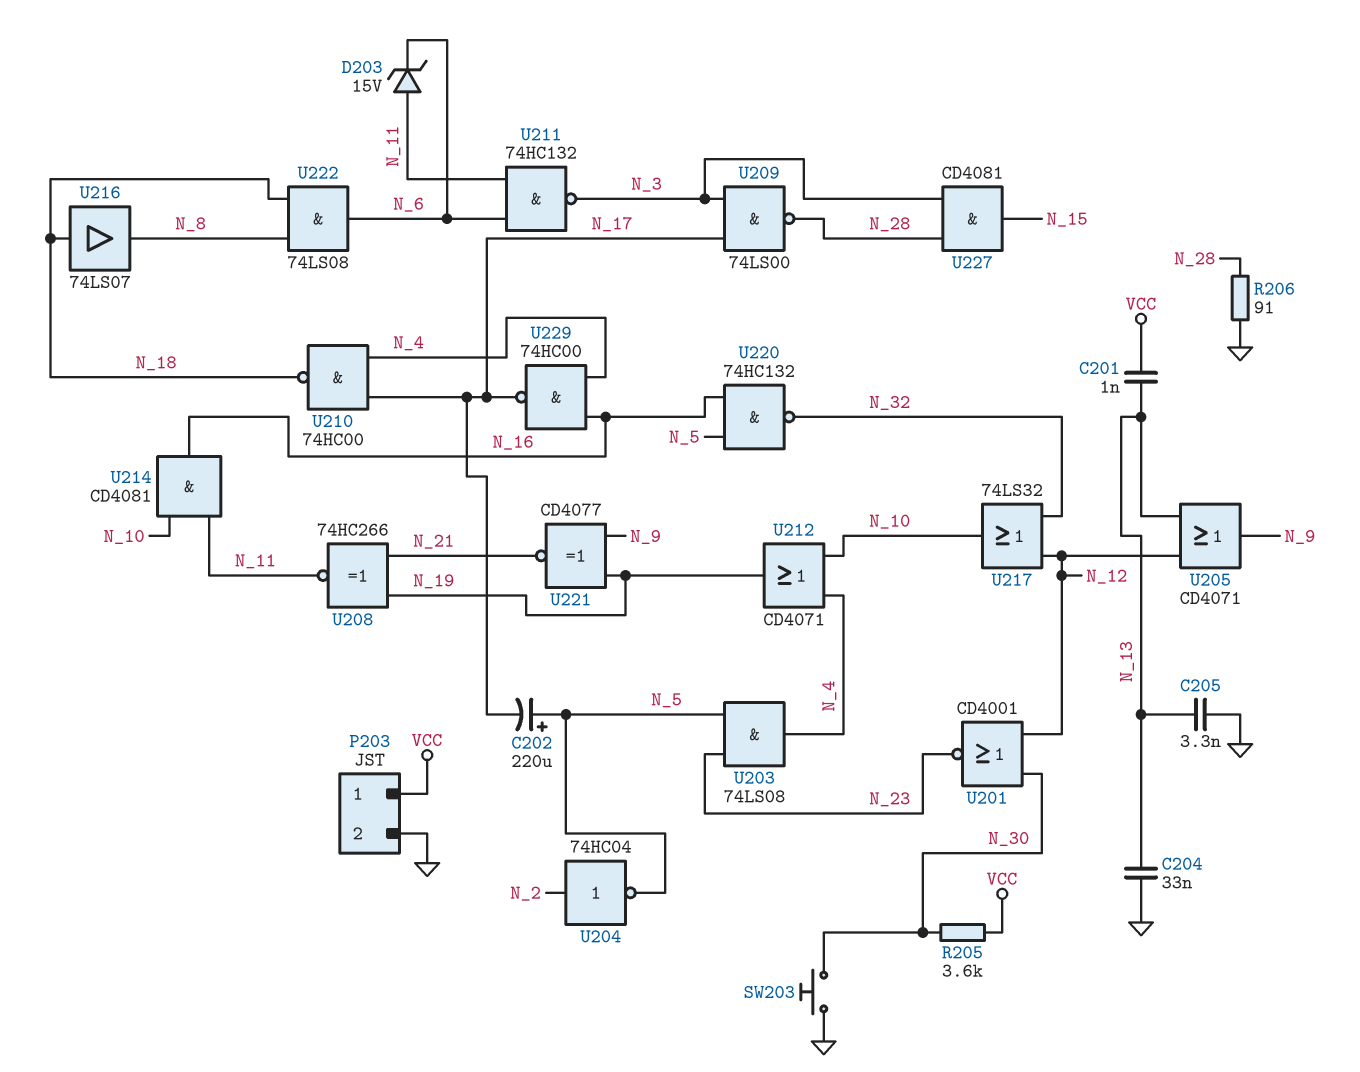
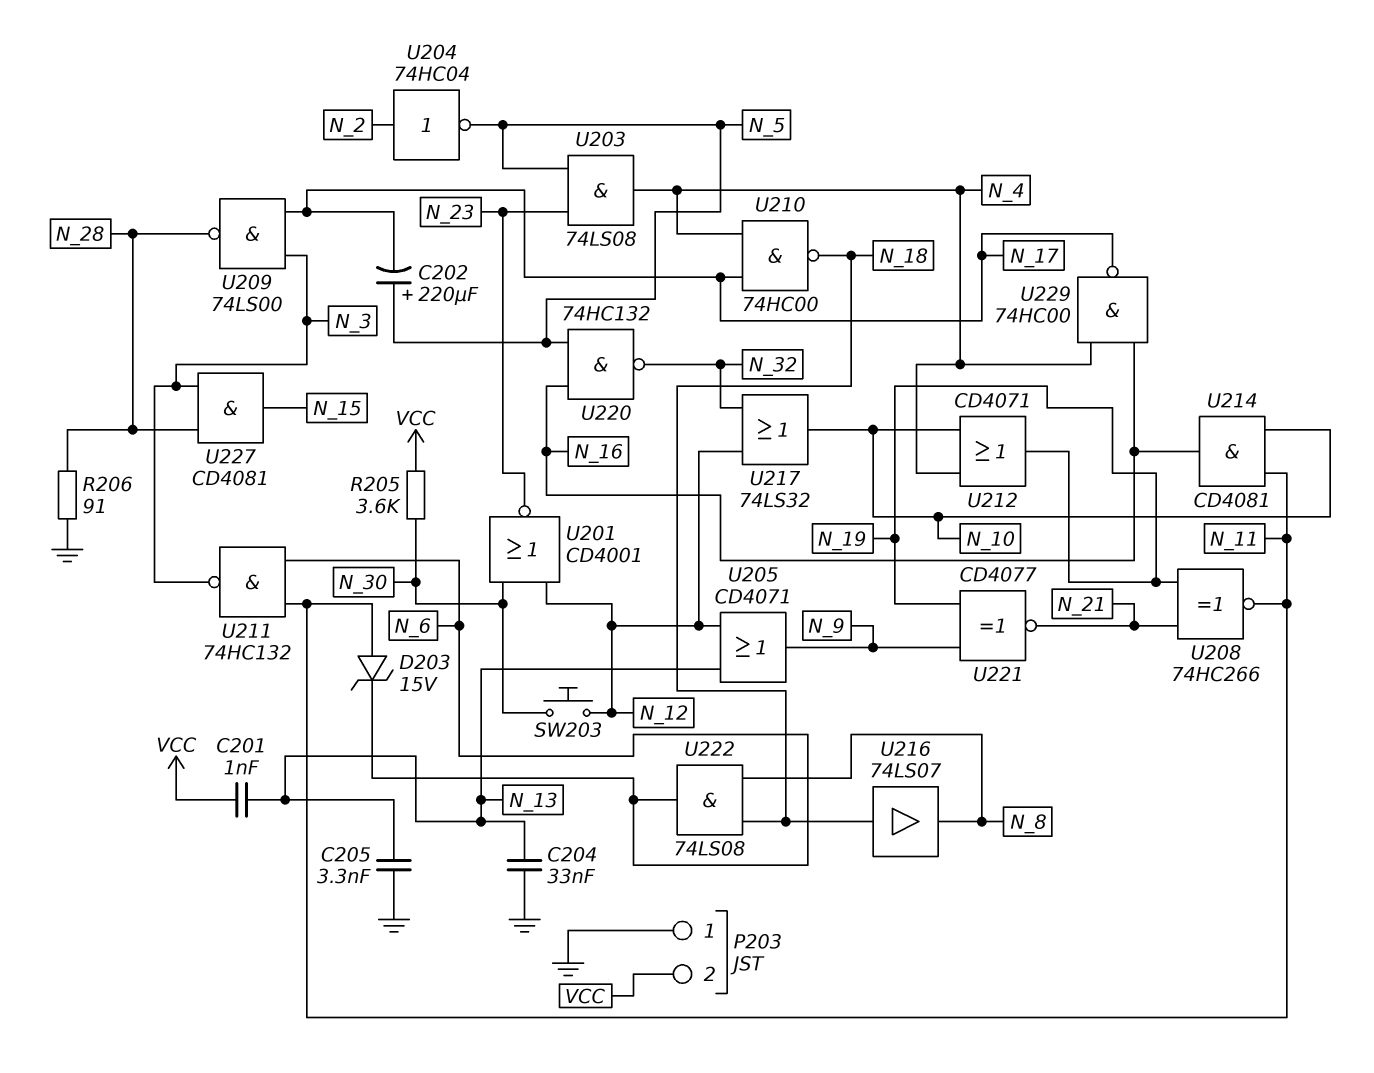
P203 pin 1: VCC -> GND
P203 pin 2: GND -> VCC
SW203: button (GND, N_30) -> button (N_12, N_30)

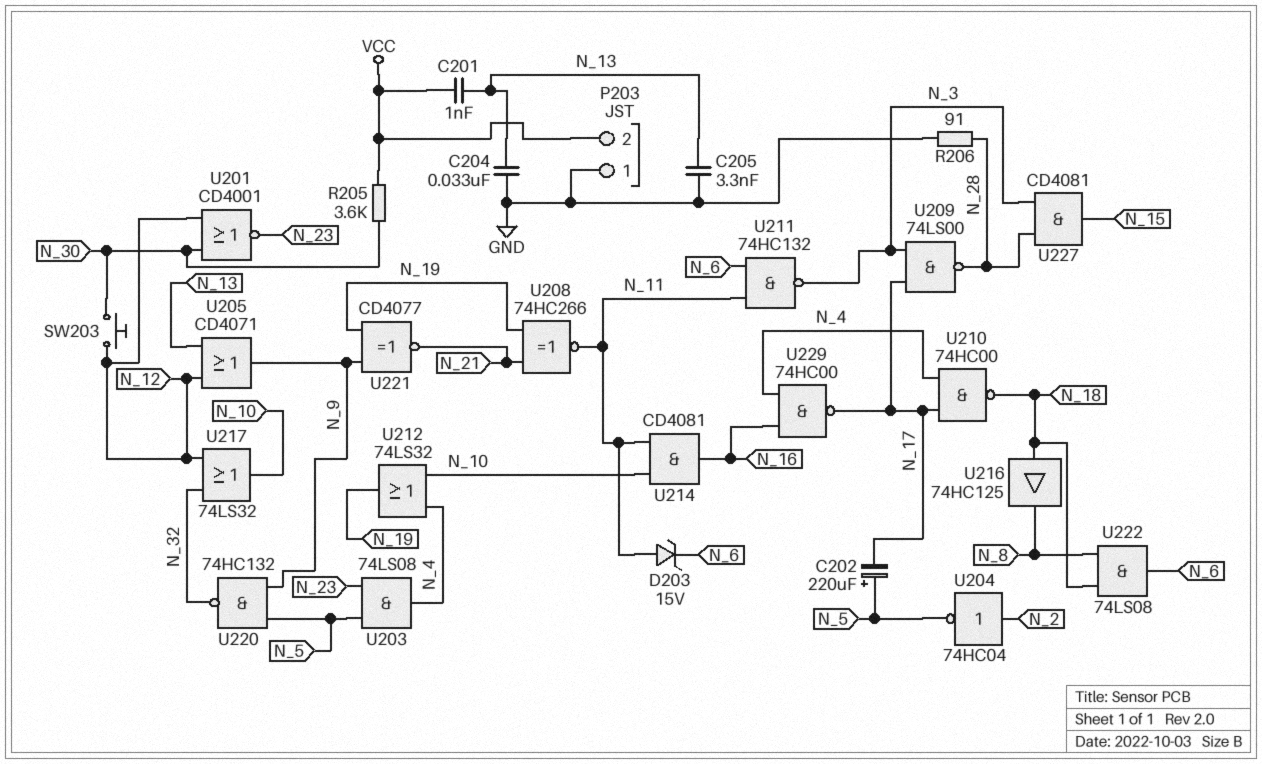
U212: OR CD4071 (in N_4, in N_10, out N_19) -> OR 74LS32 (in N_4, in N_10, out N_19)
U216: buffer 74LS07 (in N_18, out N_8) -> buffer 74HC125 (in N_18, out N_8)
U220: NAND 74HC132 (in N_5, in N_16, out N_32) -> NAND 74HC132 (in N_5, in N_9, out N_32)

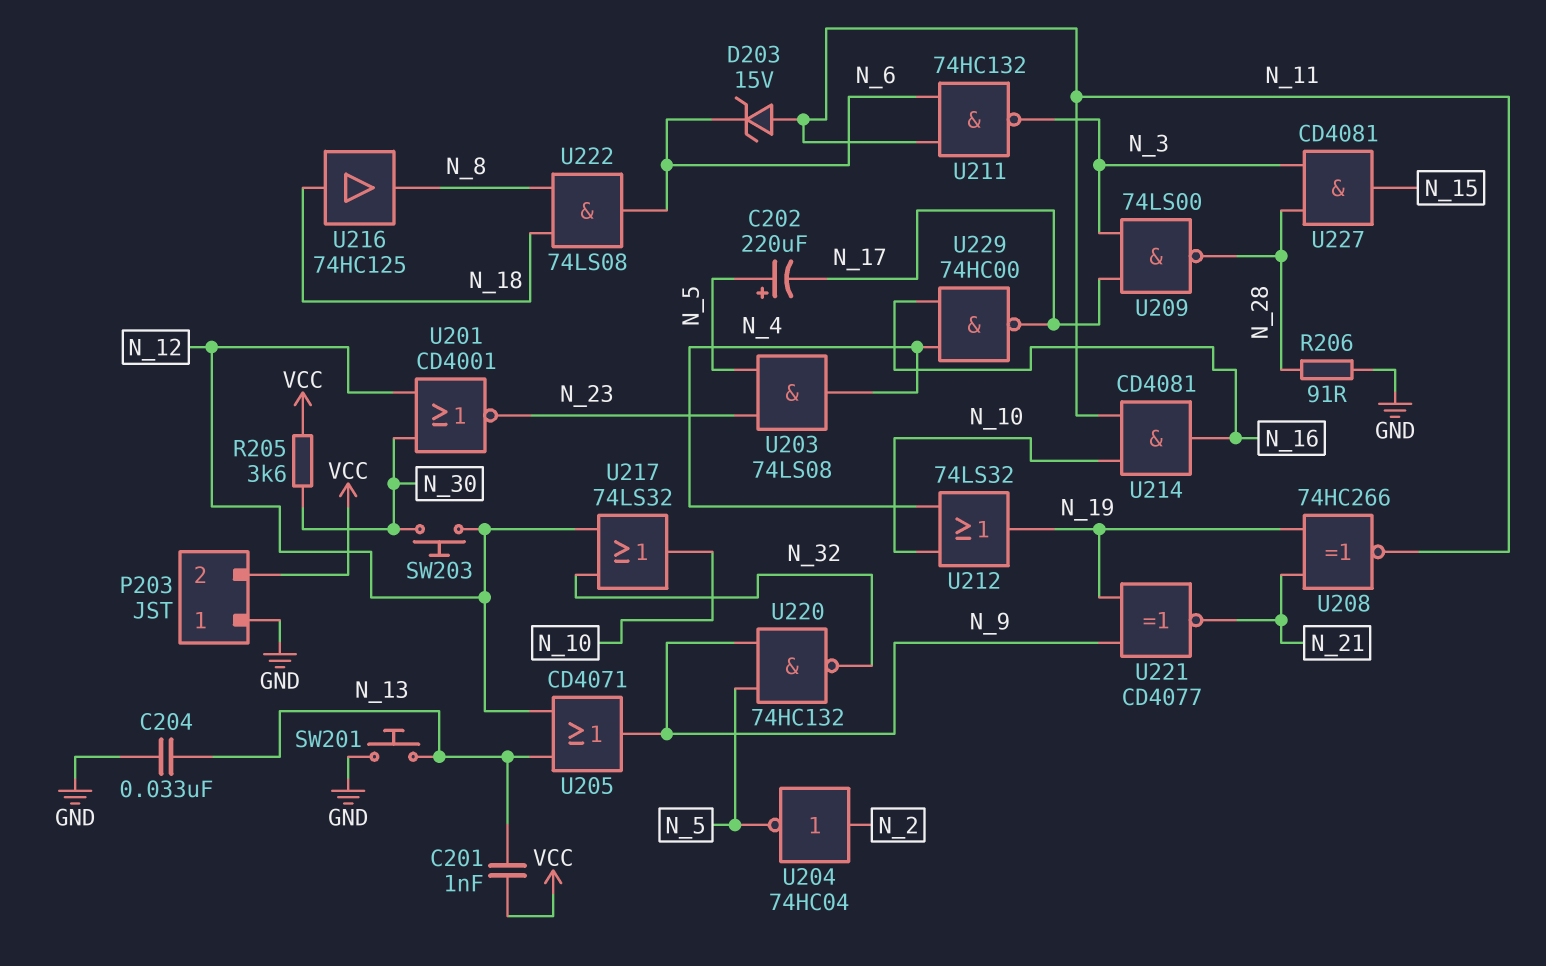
C205: 3.3nF (GND, N_13) -> none
SW201: none -> button (GND, N_13)
U210: NAND 74HC00 (in N_4, in N_17, out N_18) -> none

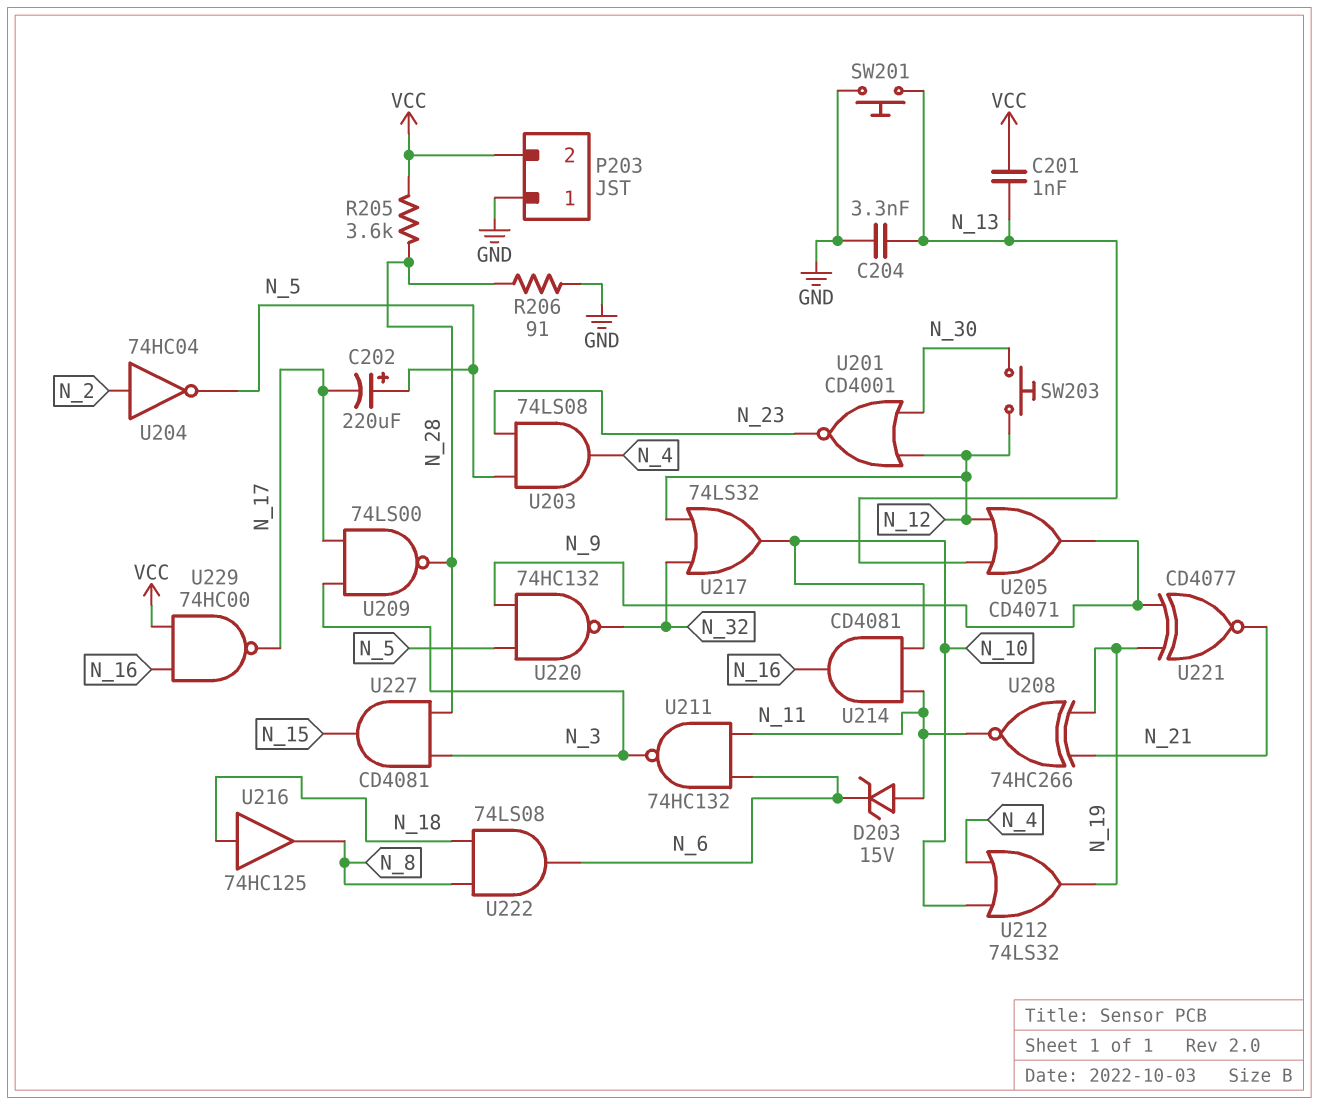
C204: 33nF (GND, N_13) -> 3.3nF (GND, N_13)
R205: 3.6k (N_30, VCC) -> 3.6k (N_28, VCC)
U229: NAND 74HC00 (in N_4, in N_16, out N_17) -> NAND 74HC00 (in N_16, in VCC, out N_17)

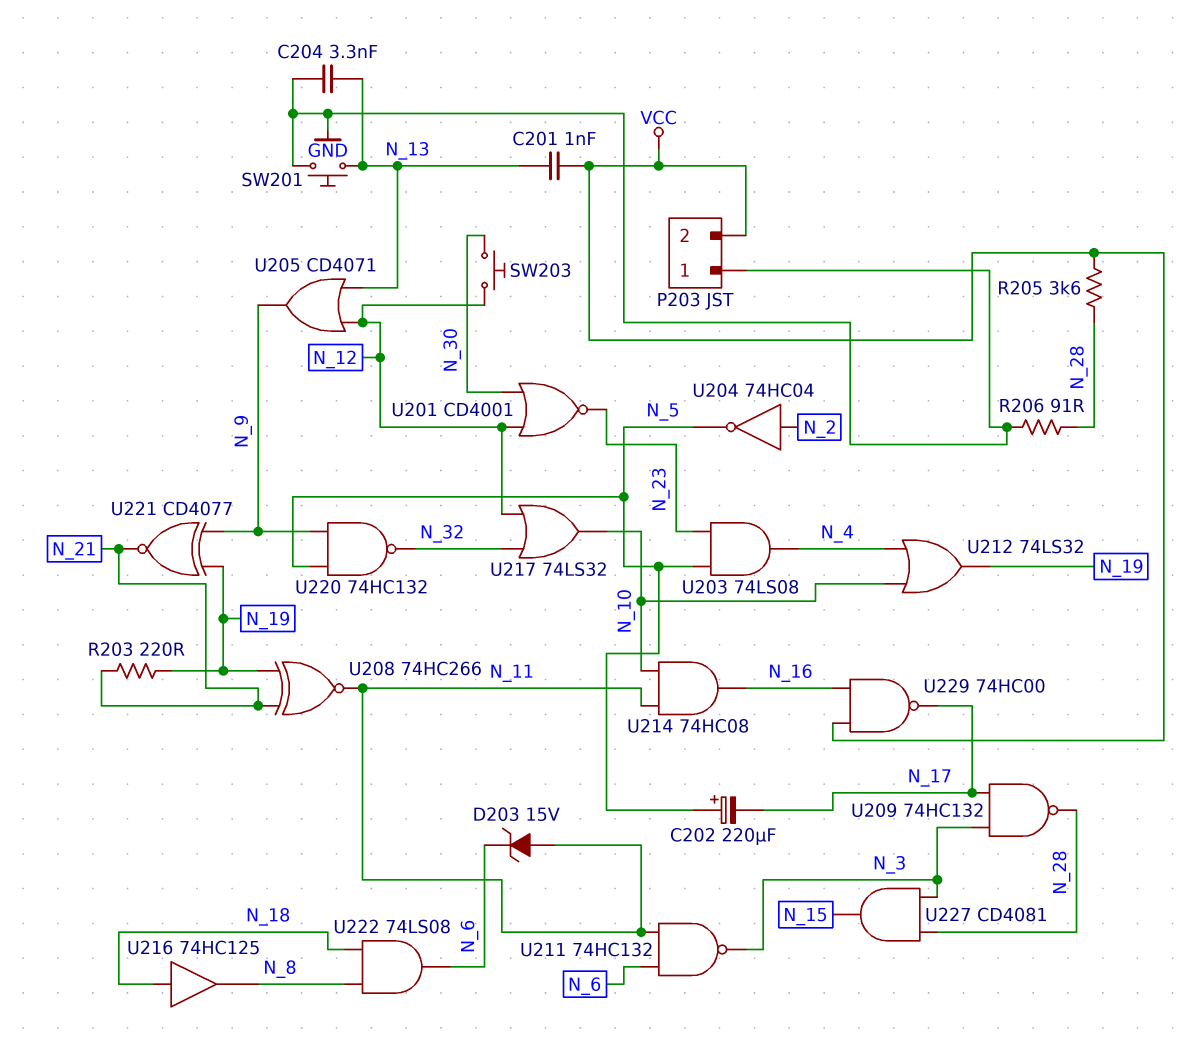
R203: none -> 220 (N_19, N_21)
U209: NAND 74LS00 (in N_3, in N_17, out N_28) -> NAND 74HC132 (in N_3, in N_17, out N_28)
U214: AND CD4081 (in N_10, in N_11, out N_16) -> AND 74HC08 (in N_10, in N_11, out N_16)

